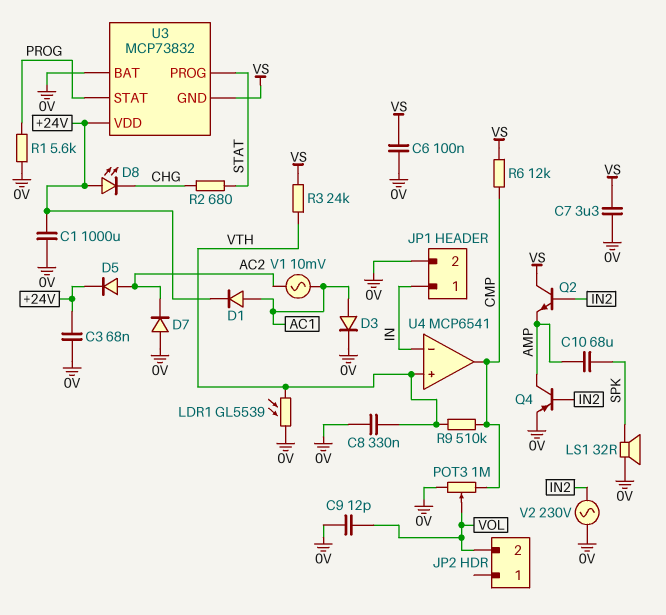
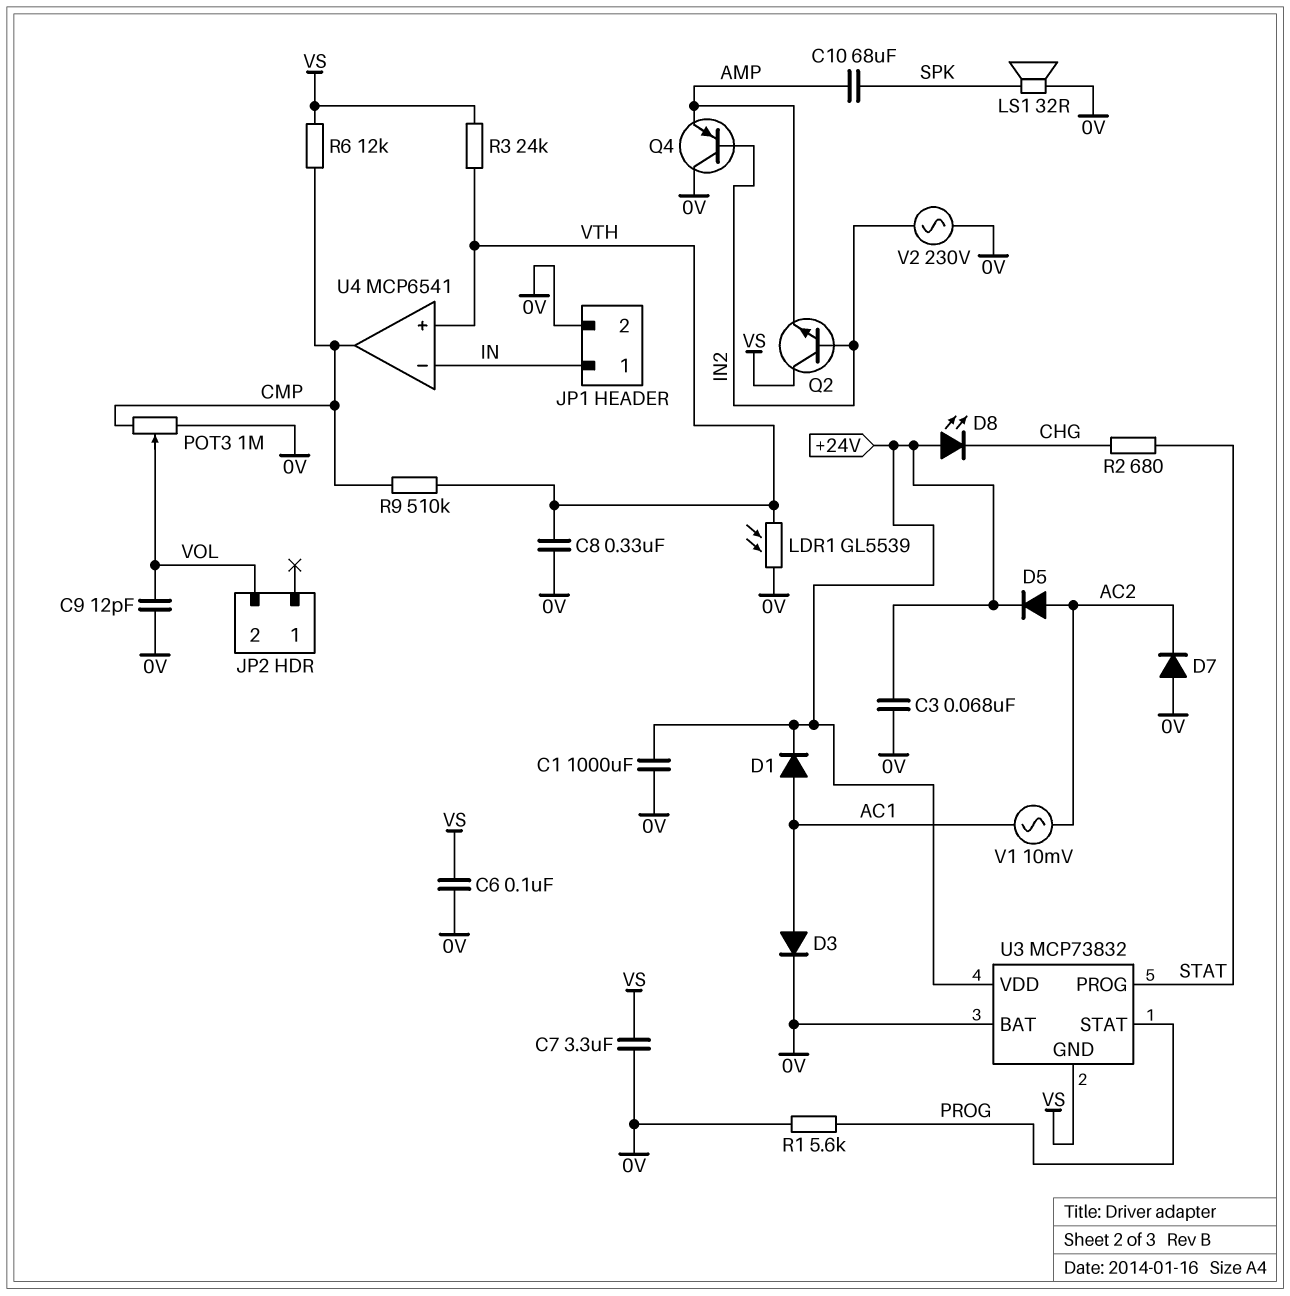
Q4: PNP (B IN2, C AMP, E 0V) -> PNP (B IN2, C 0V, E AMP)

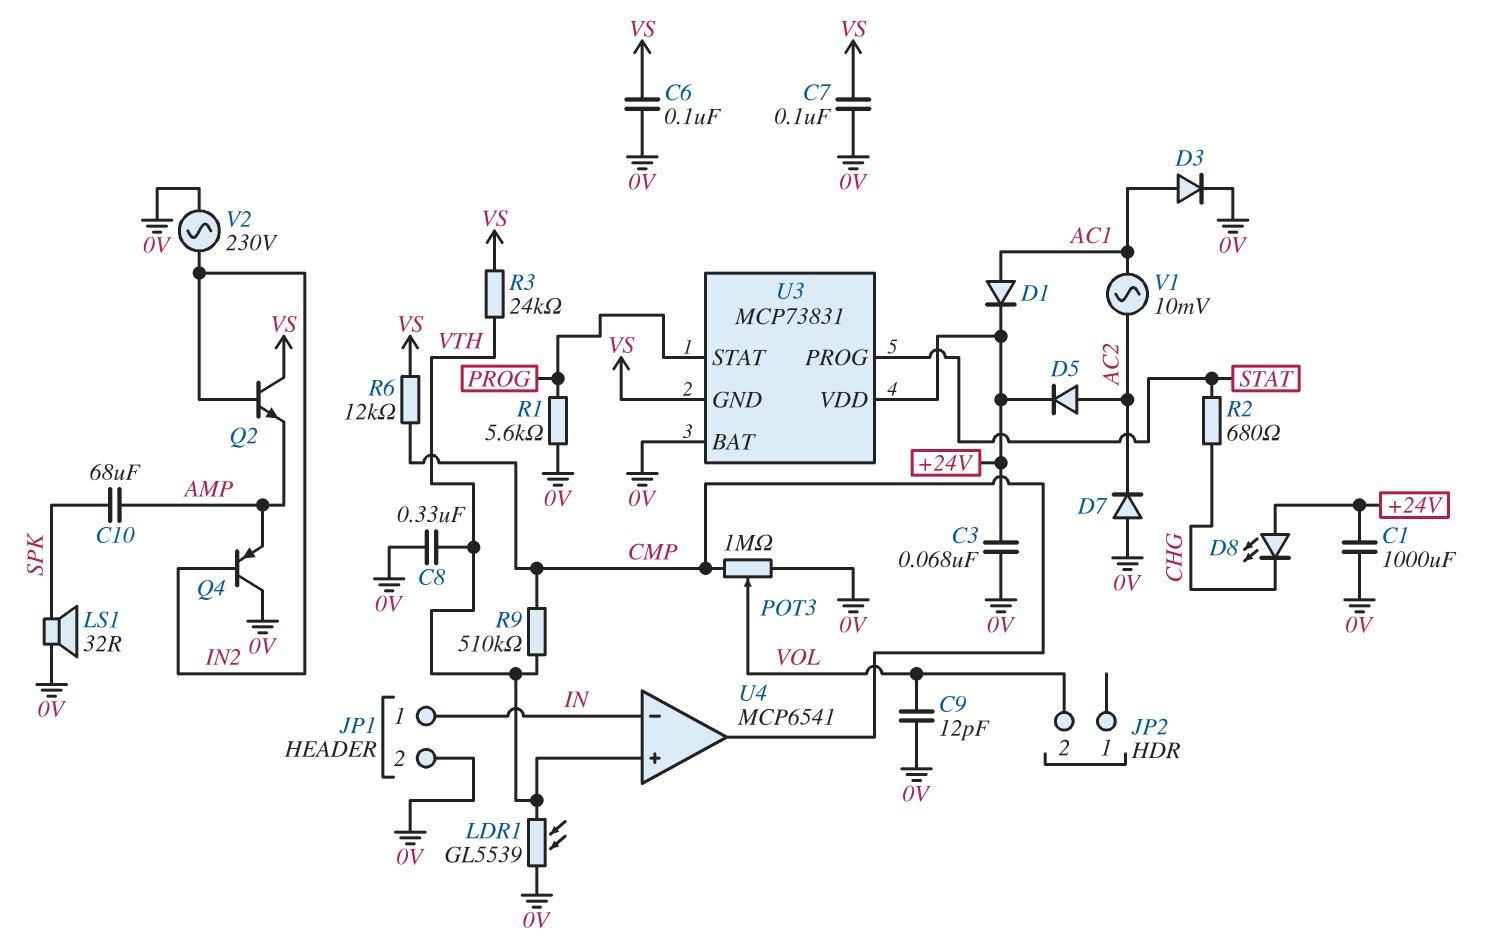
C7: 3.3uF (0V, VS) -> 100nF (0V, VS)
U3: MCP73832 -> MCP73831

